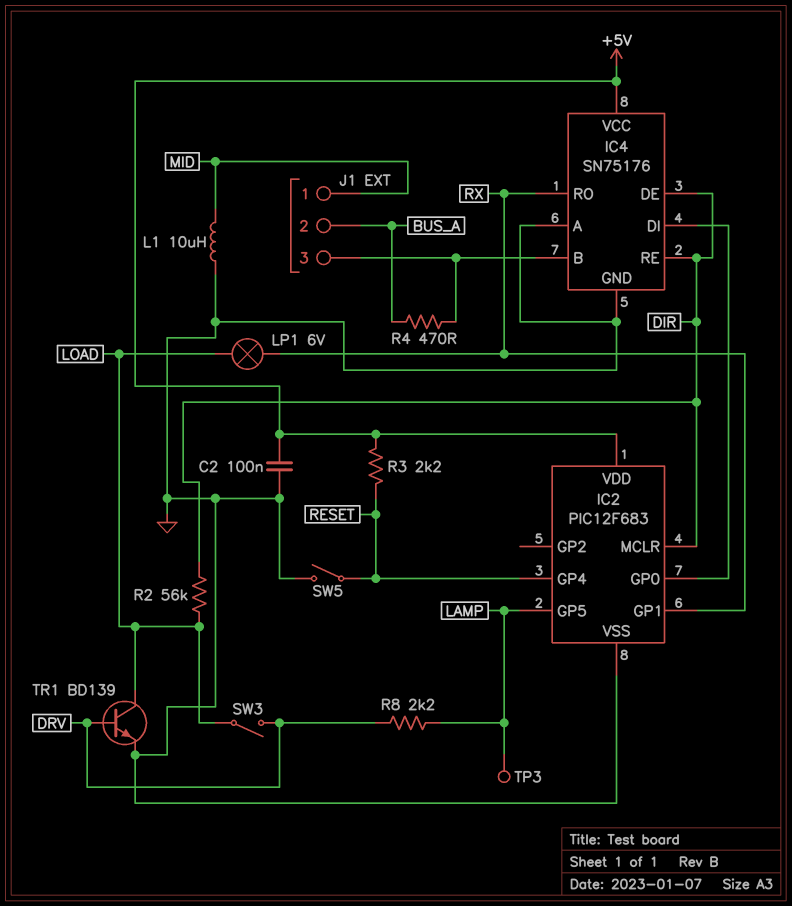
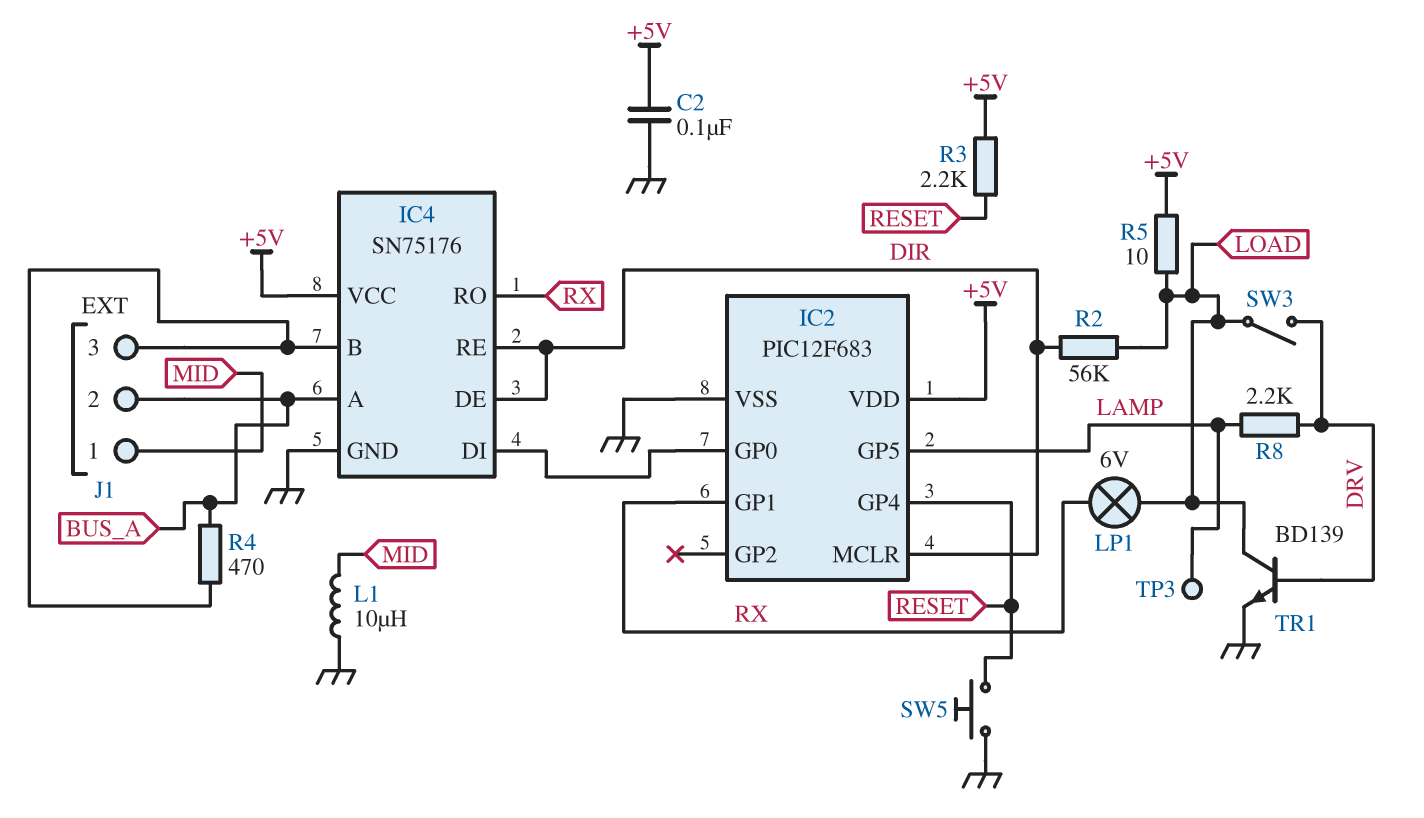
IC4 pin A: GND -> BUS_A
R5: none -> 10 (+5V, LOAD)
SW5: switch (GND, RESET) -> button (GND, RESET)

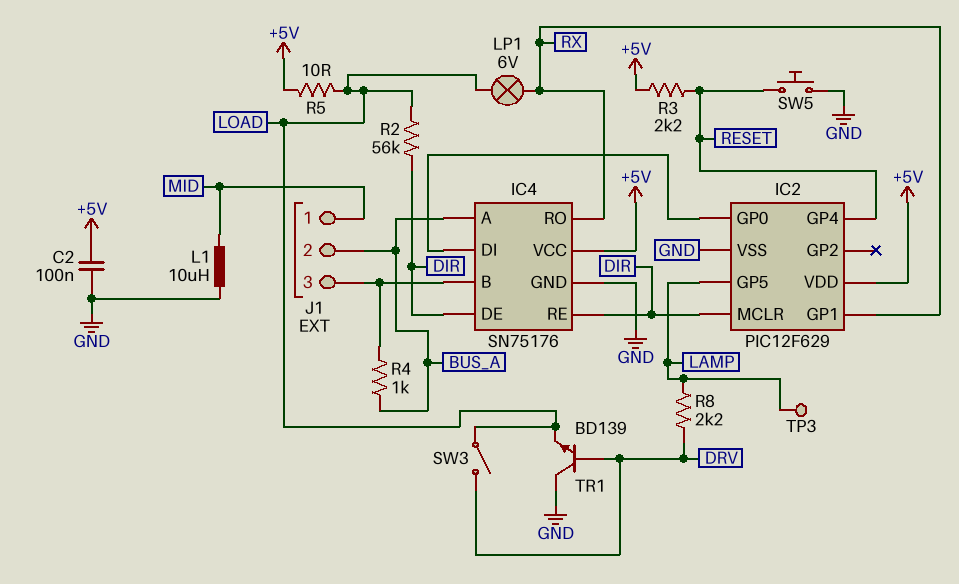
IC2: PIC12F683 -> PIC12F629
R4: 470 (BUS_A, IC4/B) -> 1k (BUS_A, IC4/B)
TR1: NPN BD139 (B DRV, C LOAD, E GND) -> NPN BD139 (B DRV, C GND, E LOAD)

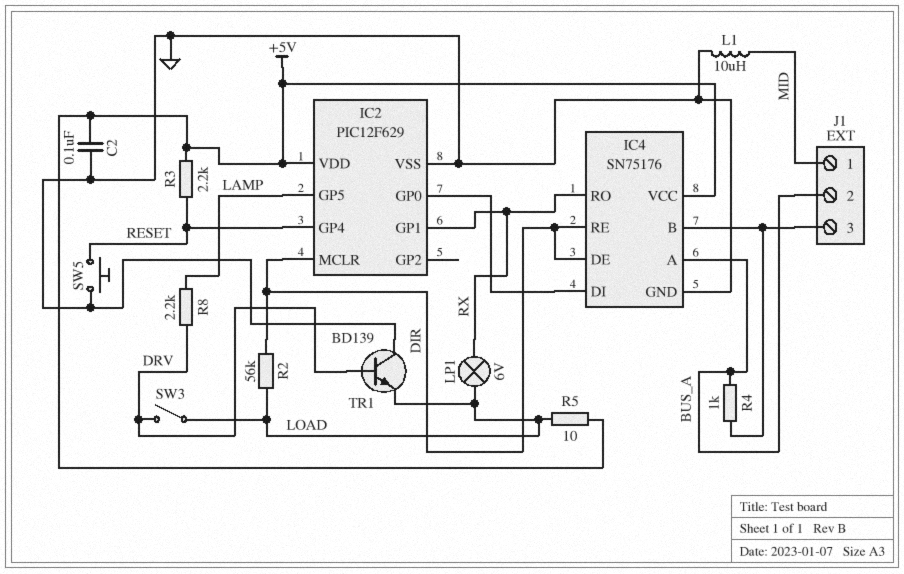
TP3: test point (LAMP) -> none

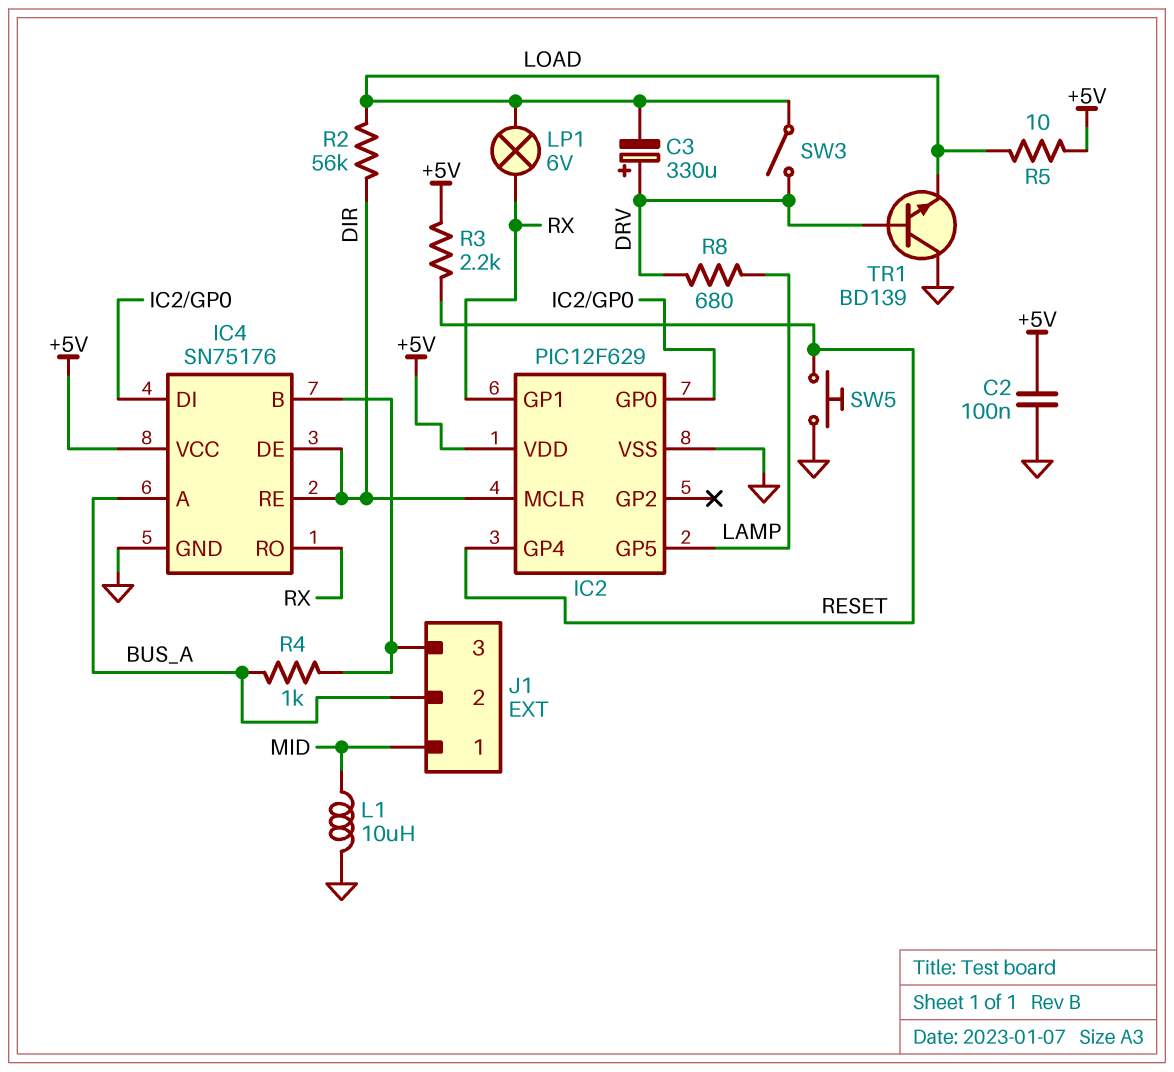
C3: none -> 330uF (plus DRV, minus LOAD)
R8: 2.2k (DRV, LAMP) -> 680 (DRV, LAMP)

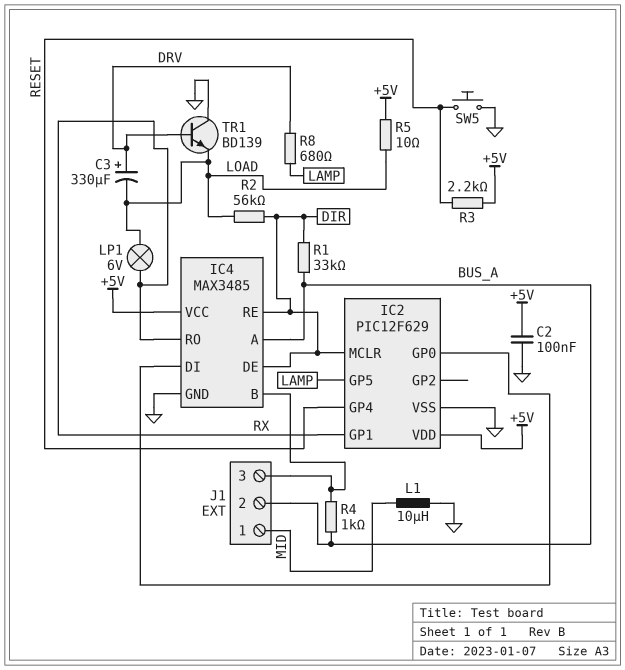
IC4: SN75176 -> MAX3485
R1: none -> 33k (BUS_A, DIR)
SW3: switch (DRV, LOAD) -> none

